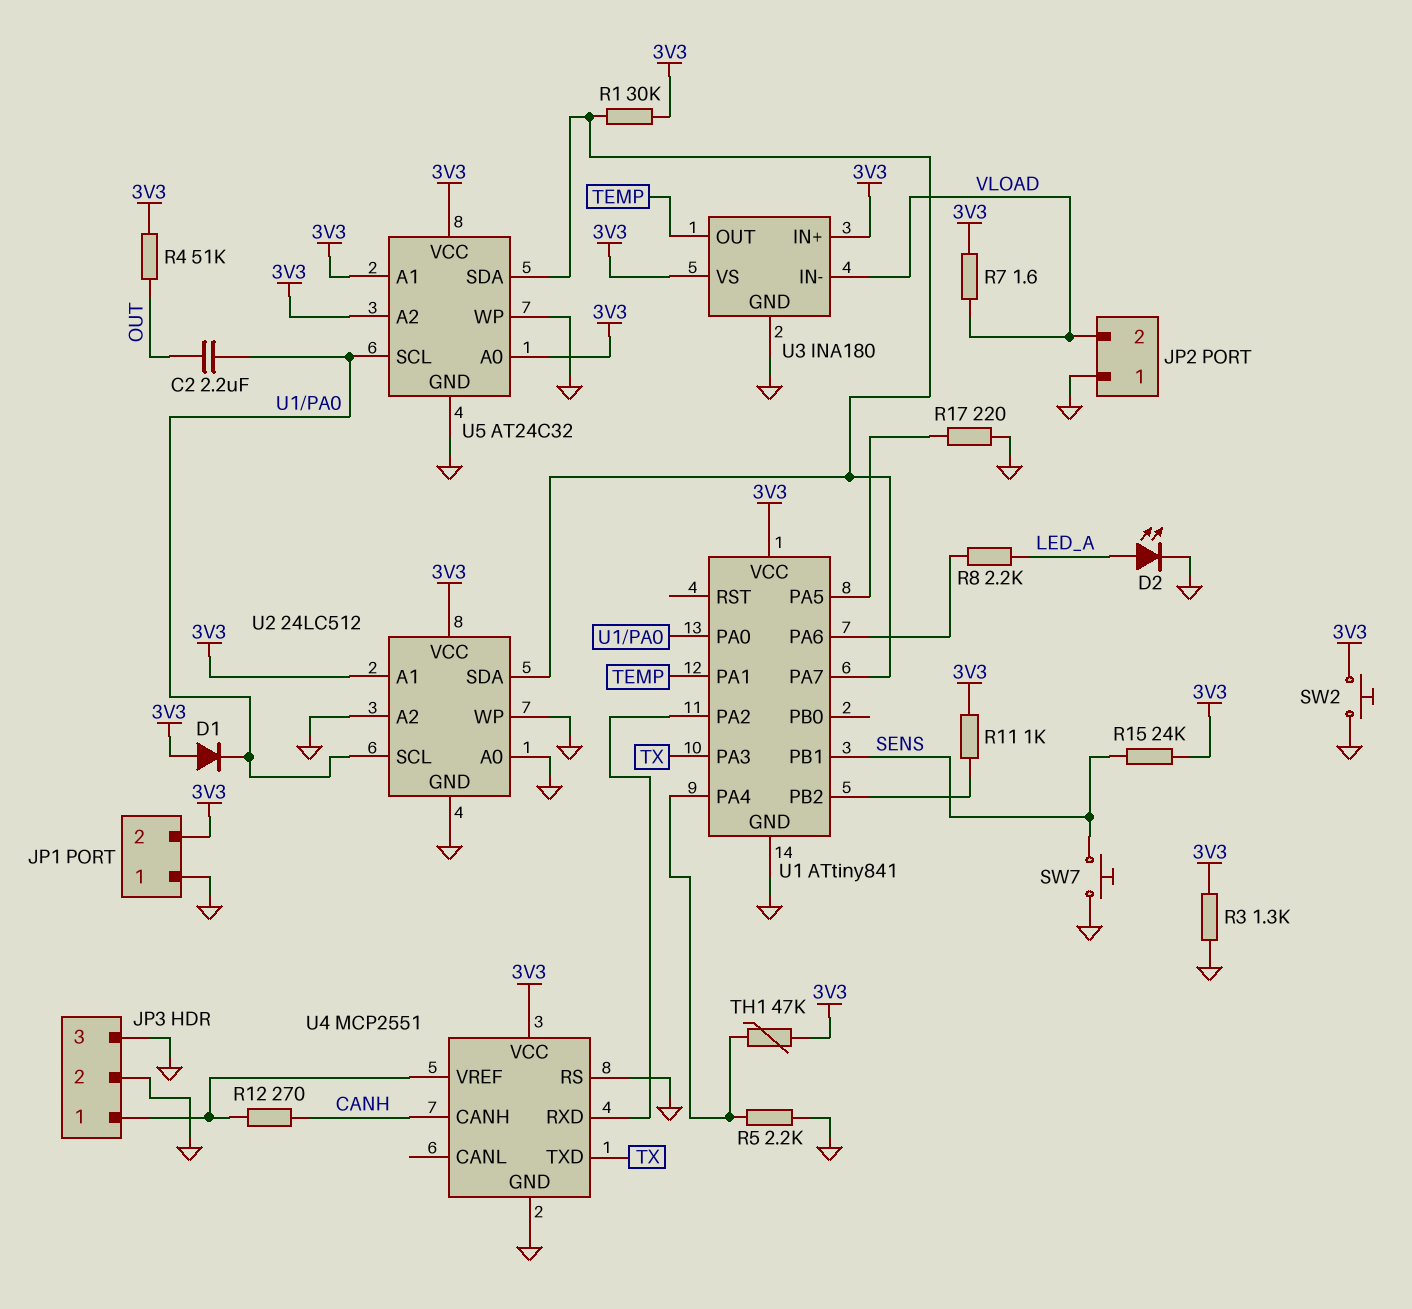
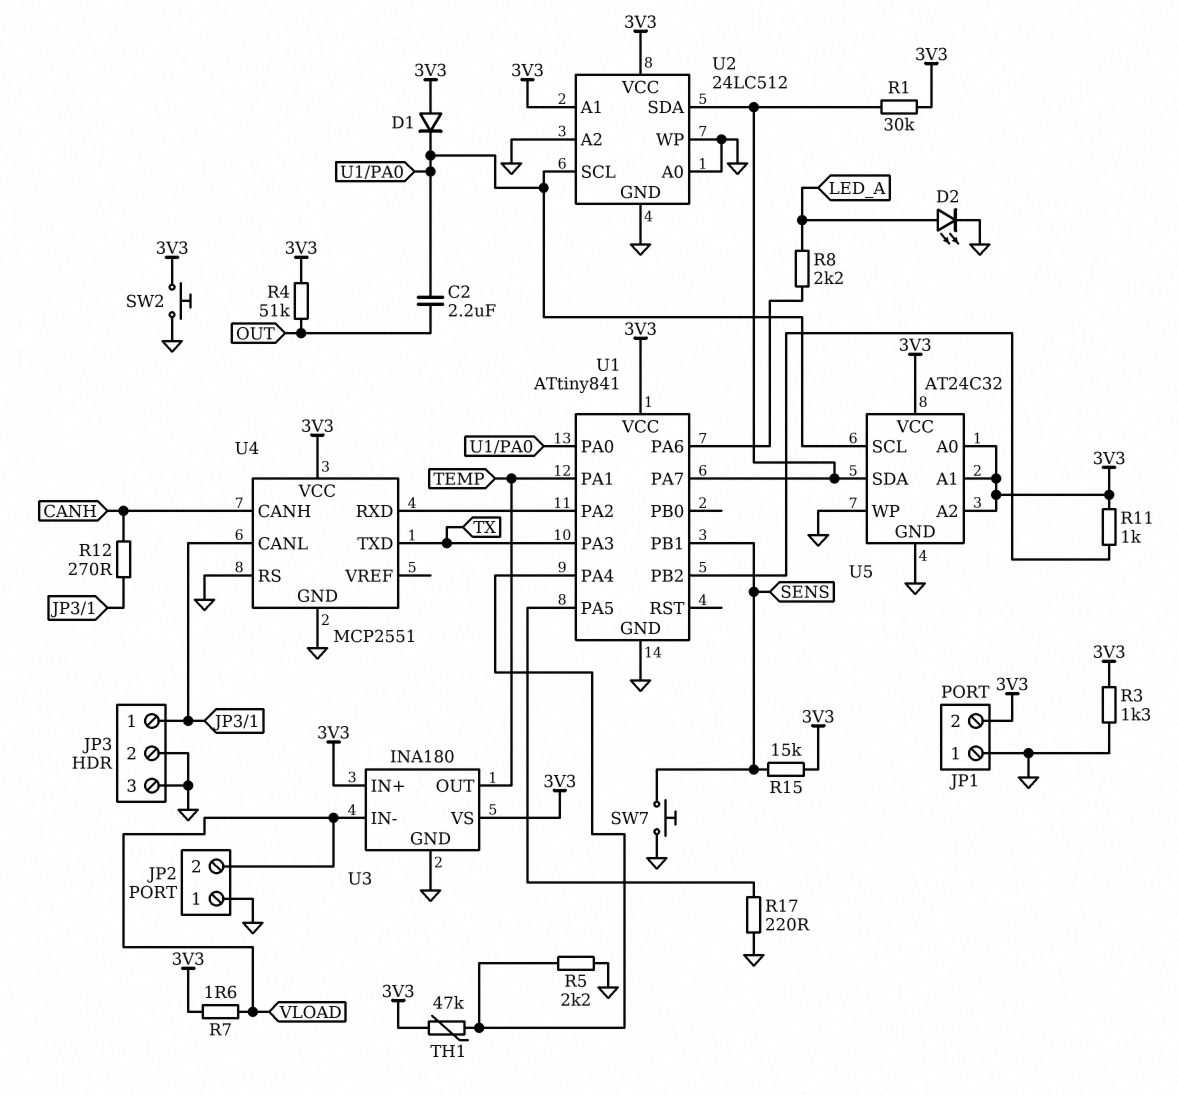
R15: 24k (3V3, SENS) -> 15k (3V3, SENS)
U4 pin CANL: none -> JP3/1
U4 pin VREF: JP3/1 -> none

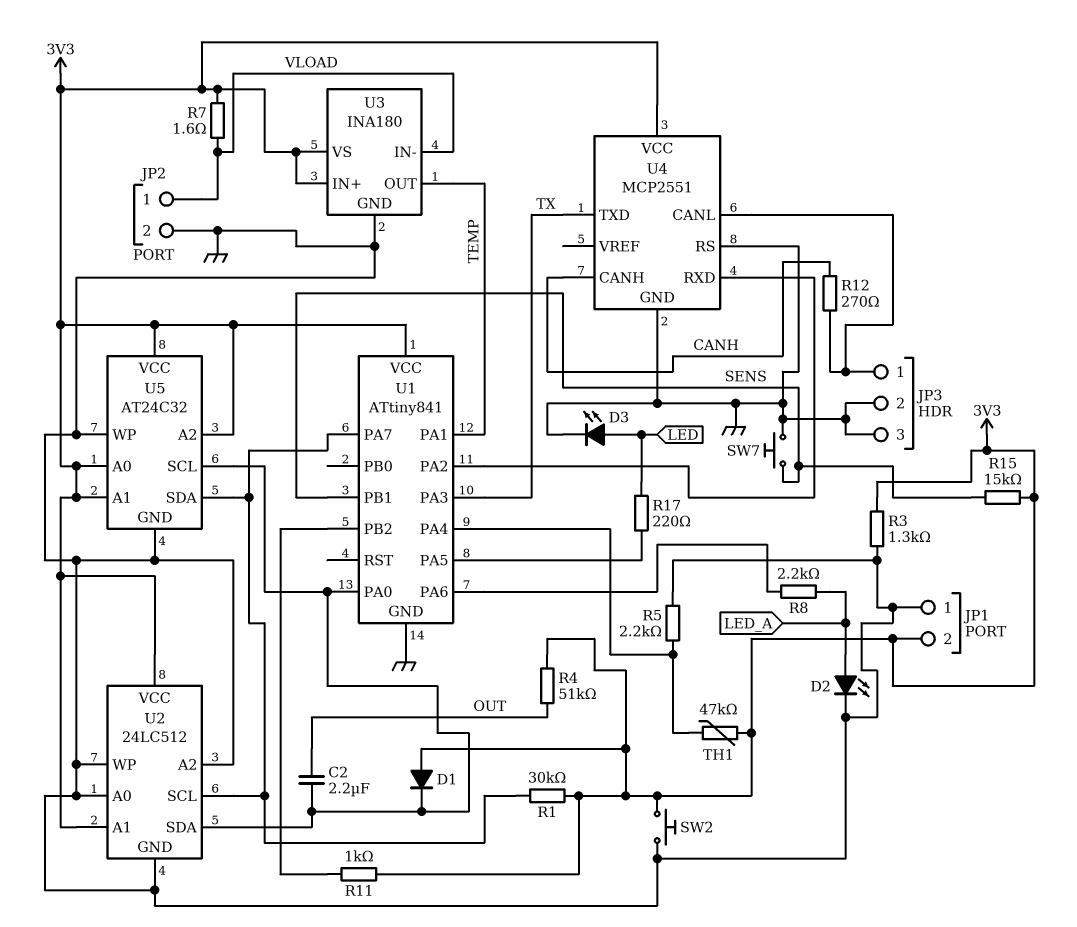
D3: none -> LED (A LED, K GND)
JP2 pin 1: GND -> VLOAD
JP2 pin 2: VLOAD -> GND
R17: 220 (GND, U1/PA5) -> 220 (LED, U1/PA5)
U2 pin SCL: U1/PA0 -> U1/PA7
U2 pin SDA: U1/PA7 -> U1/PA0

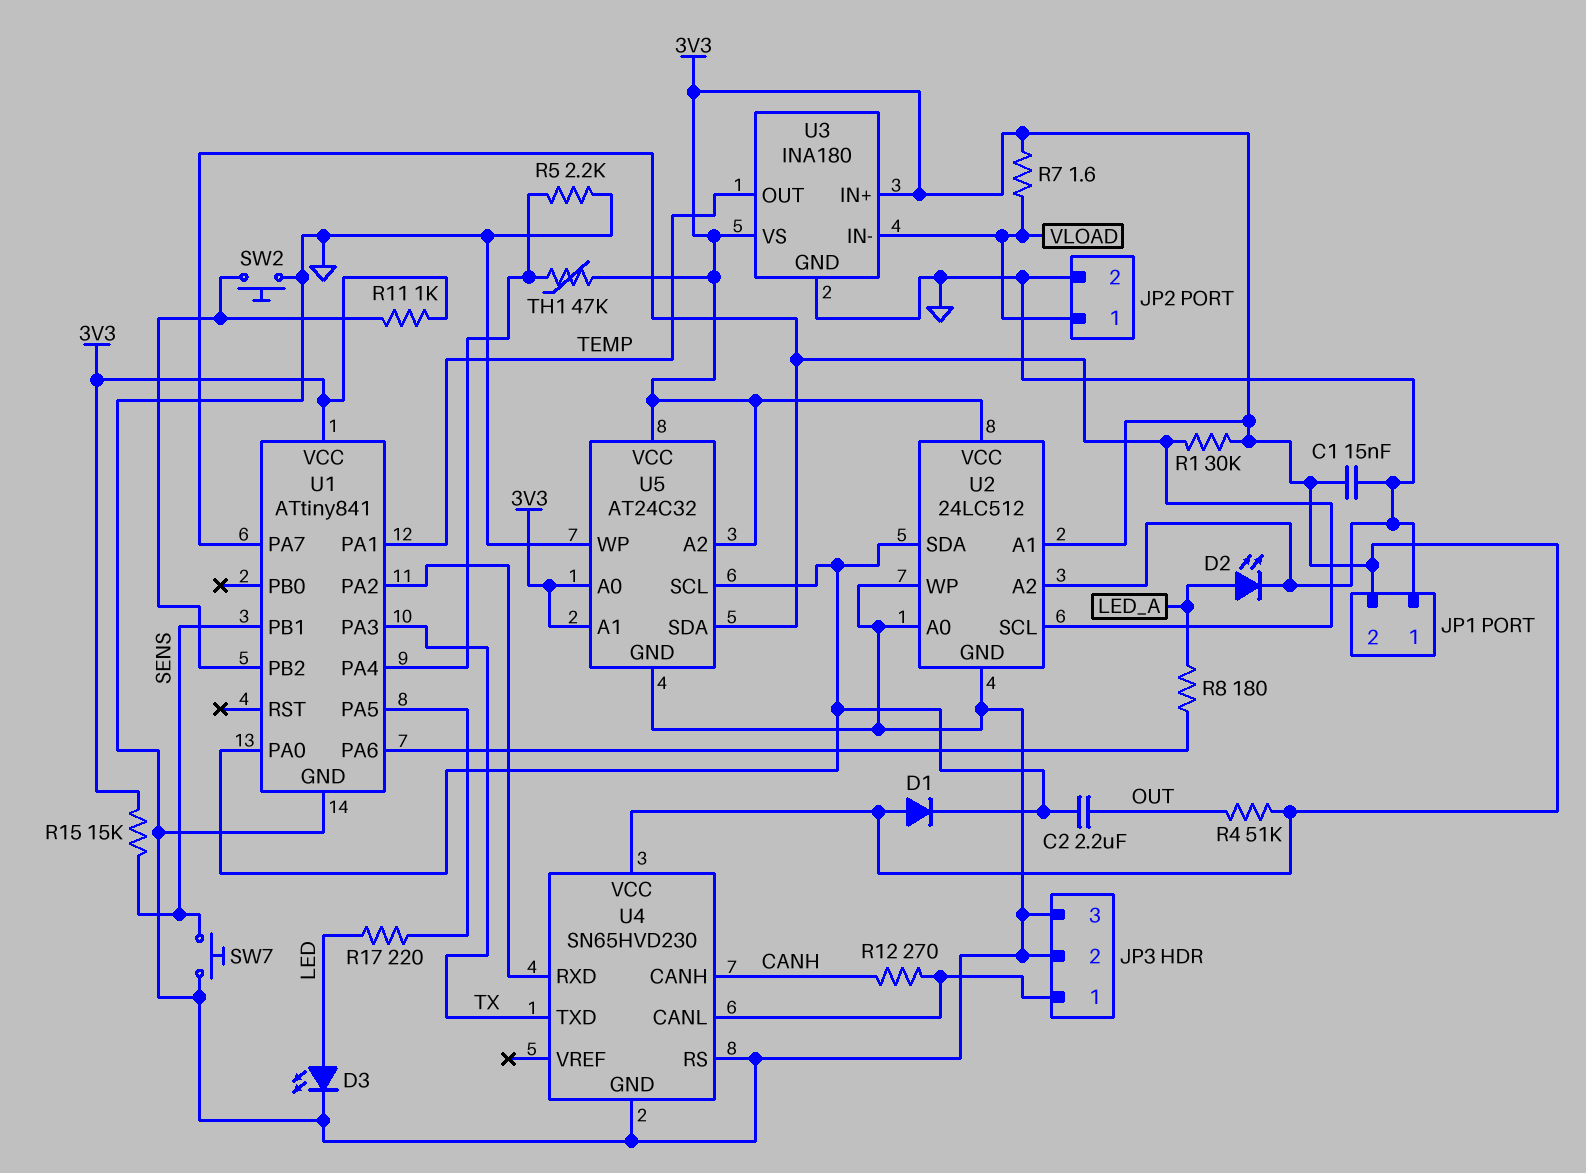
C1: none -> 15nF (3V3, GND)
R3: 1.3k (3V3, GND) -> none
R8: 2.2k (LED_A, U1/PA6) -> 180 (LED_A, U1/PA6)
SW2: button (3V3, GND) -> button (GND, U1/PB2)
U4: MCP2551 -> SN65HVD230

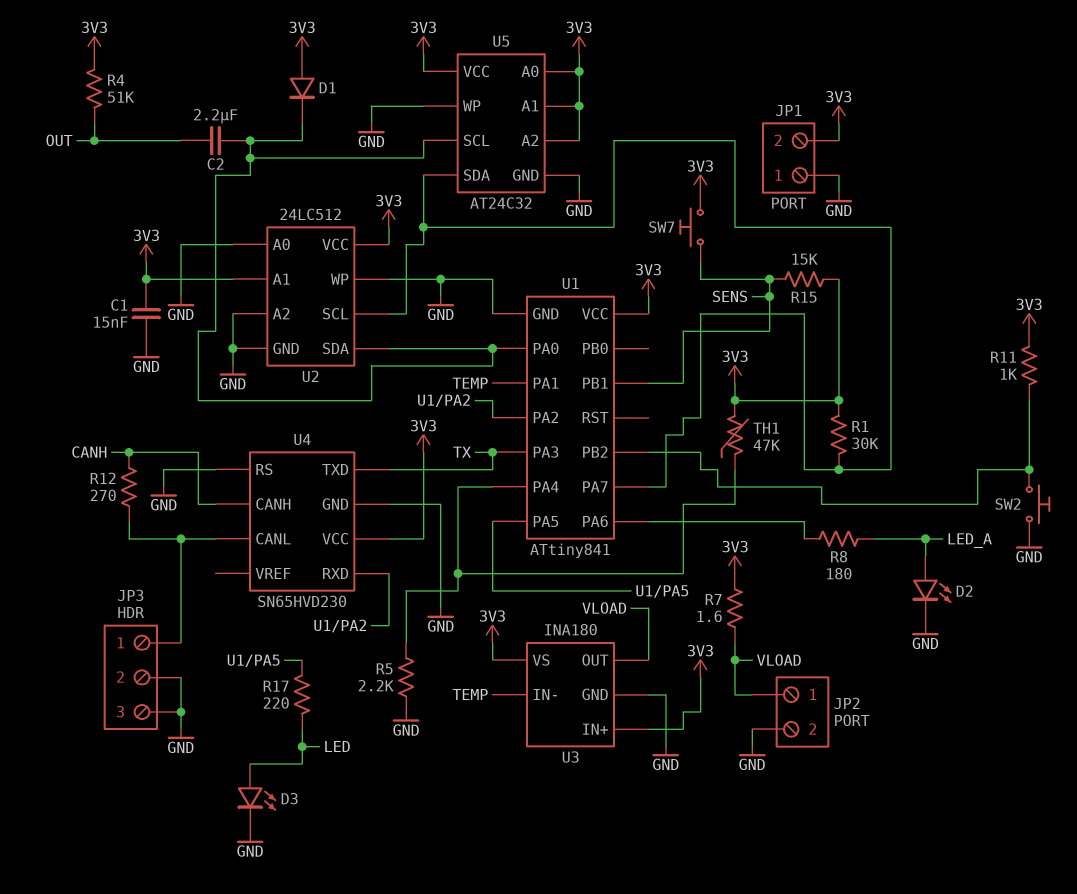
SW7: button (GND, SENS) -> button (3V3, SENS)
U3 pin IN-: VLOAD -> TEMP
U3 pin OUT: TEMP -> VLOAD

